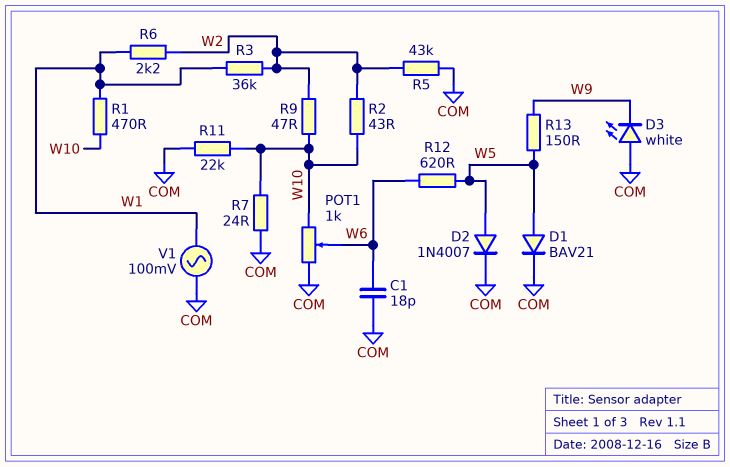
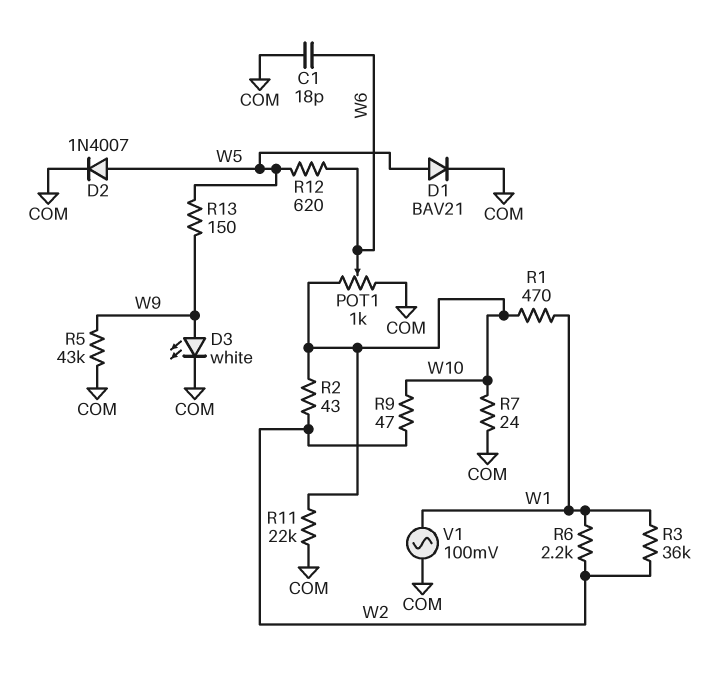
D3: LED white (A COM, K W9) -> LED white (A W9, K COM)
R5: 43k (COM, W2) -> 43k (COM, W9)

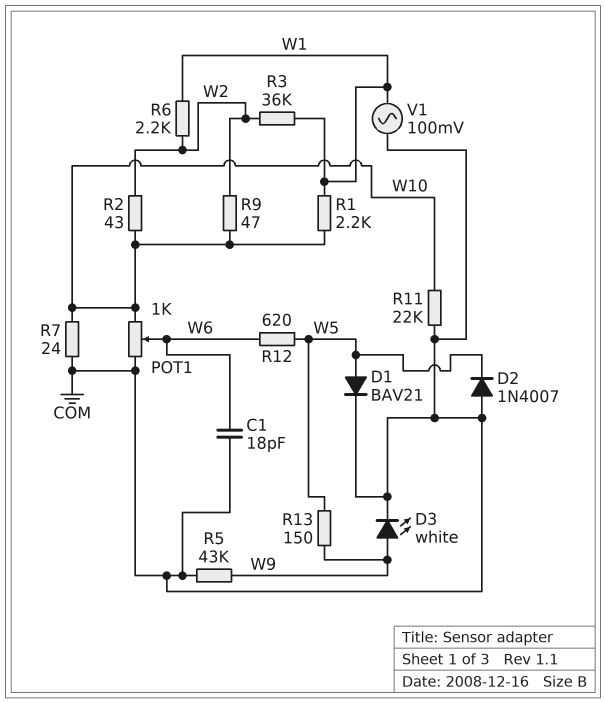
D2: diode 1N4007 (A W5, K COM) -> diode 1N4007 (A COM, K W5)
R1: 470 (W1, W10) -> 2.2k (W1, W10)

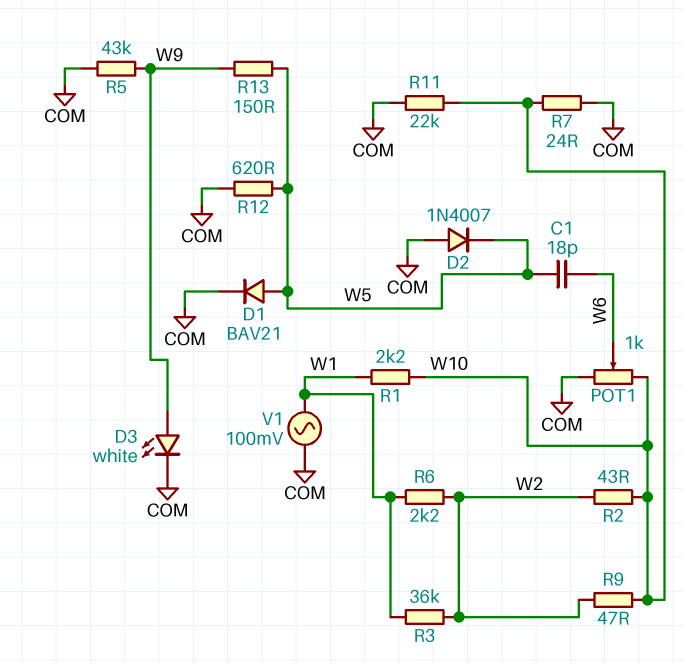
C1: 18pF (COM, W6) -> 18pF (W5, W6)
R12: 620 (W5, W6) -> 620 (COM, W5)

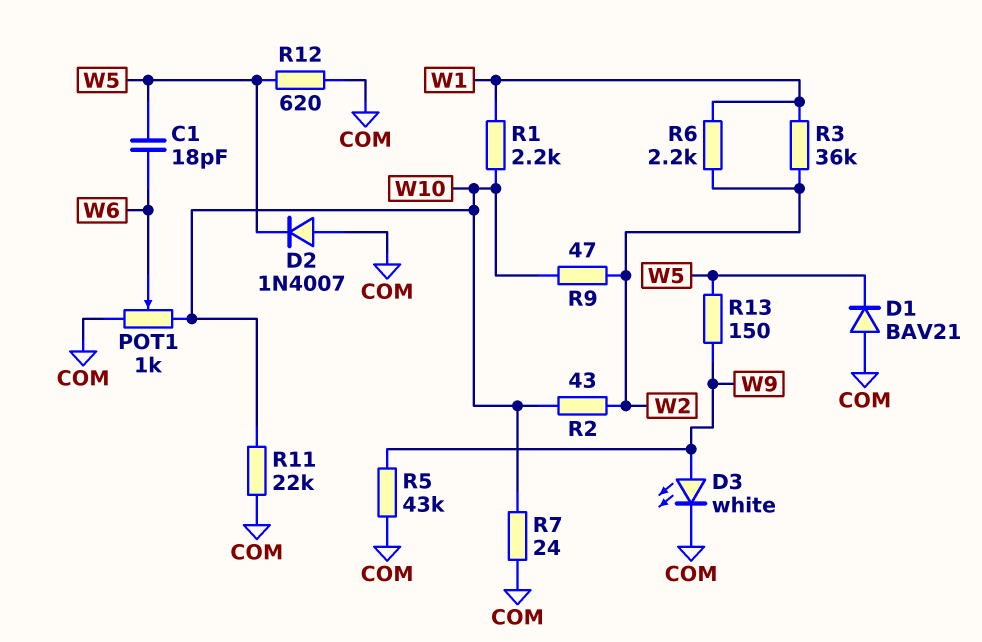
D1: diode BAV21 (A W5, K COM) -> diode BAV21 (A COM, K W5)
V1: AC 100mV (COM, W1) -> none

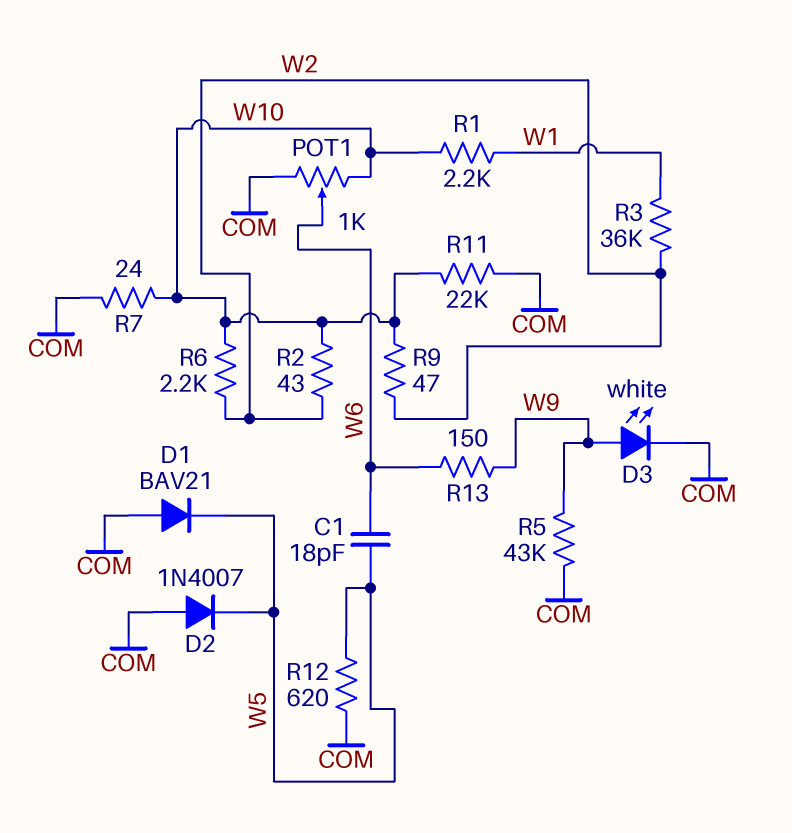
R6: 2.2k (W1, W2) -> 2.2k (W2, W10)
R13: 150 (W5, W9) -> 150 (W6, W9)

